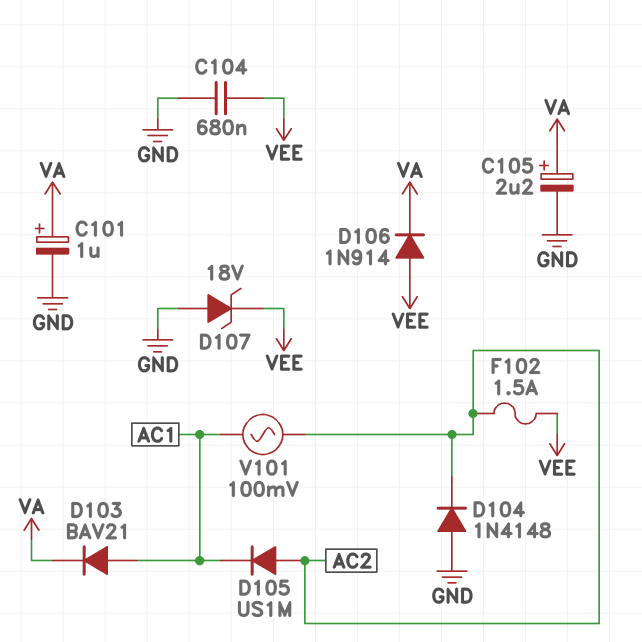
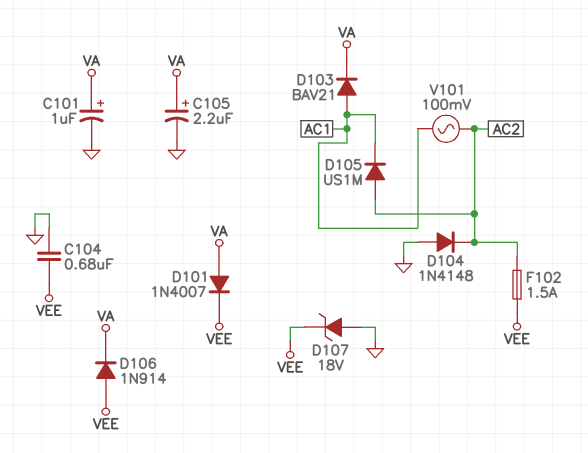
D101: none -> diode 1N4007 (A VA, K VEE)

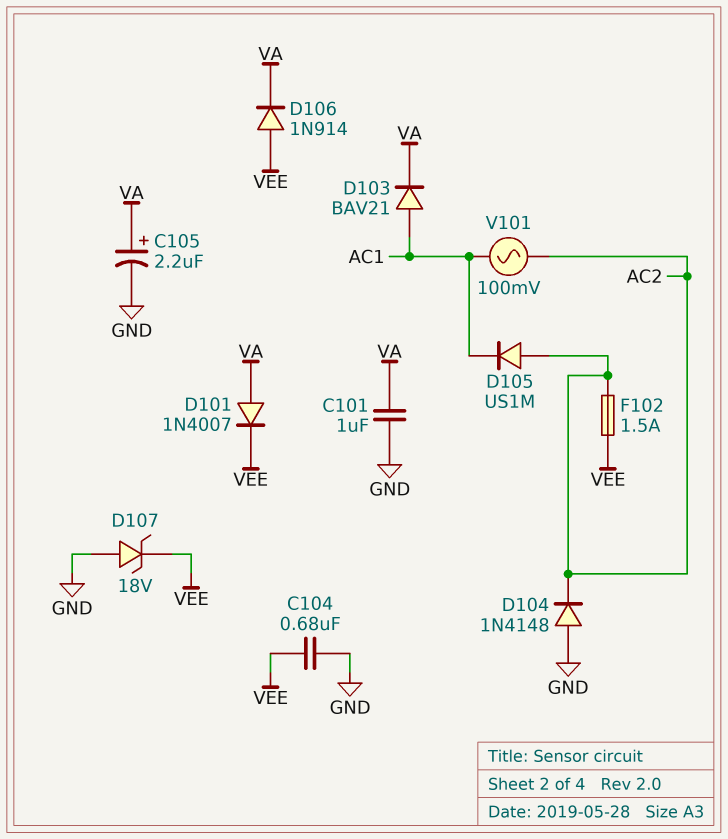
C101: 1uF (plus VA, minus GND) -> 1uF (GND, VA)

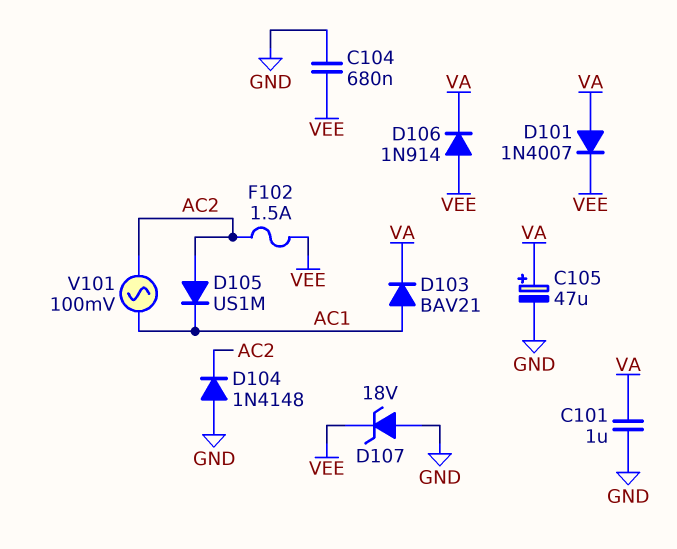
C105: 2.2uF (plus VA, minus GND) -> 47uF (plus VA, minus GND)

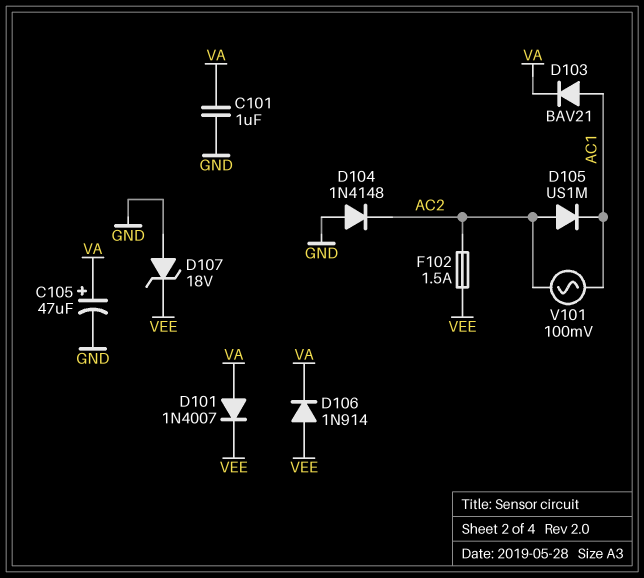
C104: 680nF (GND, VEE) -> none

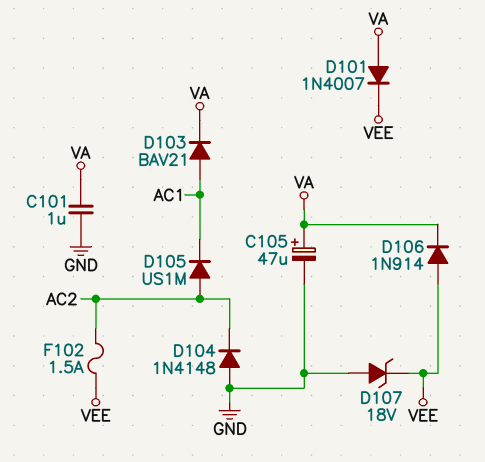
V101: AC 100mV (AC1, AC2) -> none

